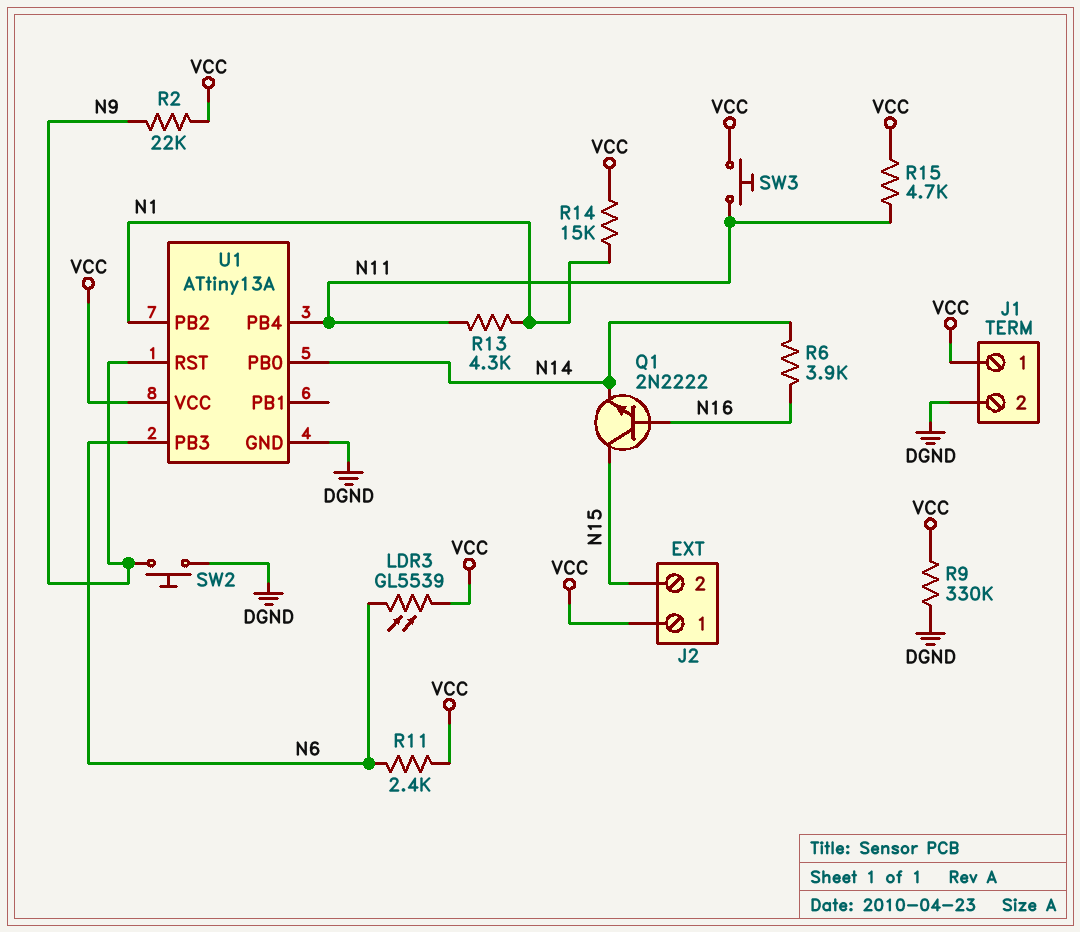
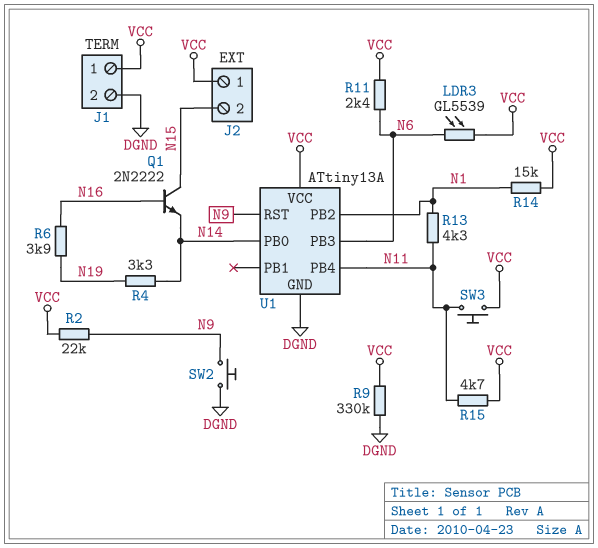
R4: none -> 3.3k (N14, N19)
R6: 3.9k (N14, N16) -> 3.9k (N16, N19)

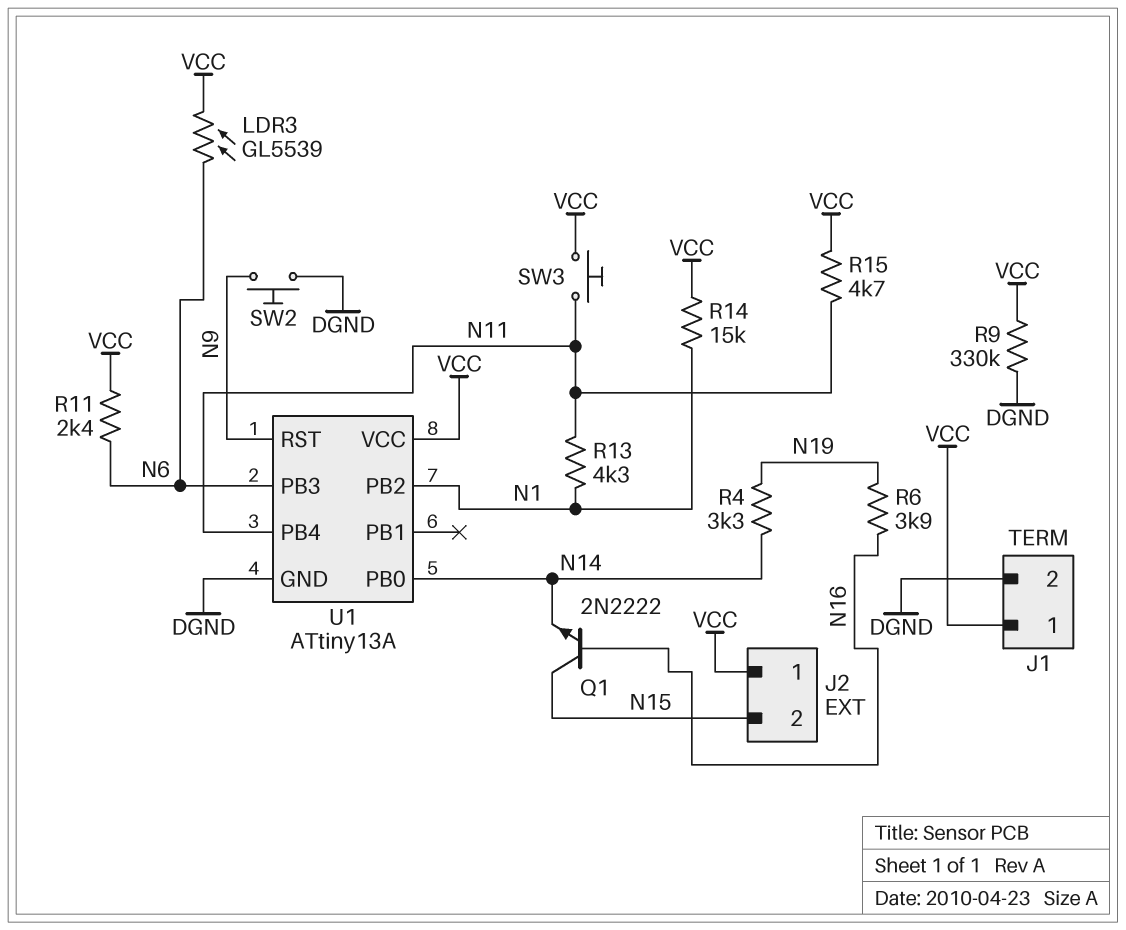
R2: 22k (N9, VCC) -> none

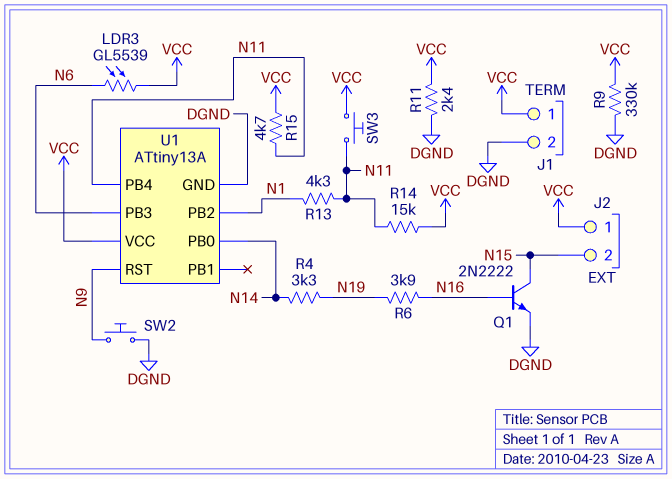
Q1: NPN 2N2222 (B N16, C N15, E N14) -> NPN 2N2222 (B N16, C N15, E DGND)
R11: 2.4k (N6, VCC) -> 2.4k (DGND, VCC)
R14: 15k (N1, VCC) -> 15k (N11, VCC)

